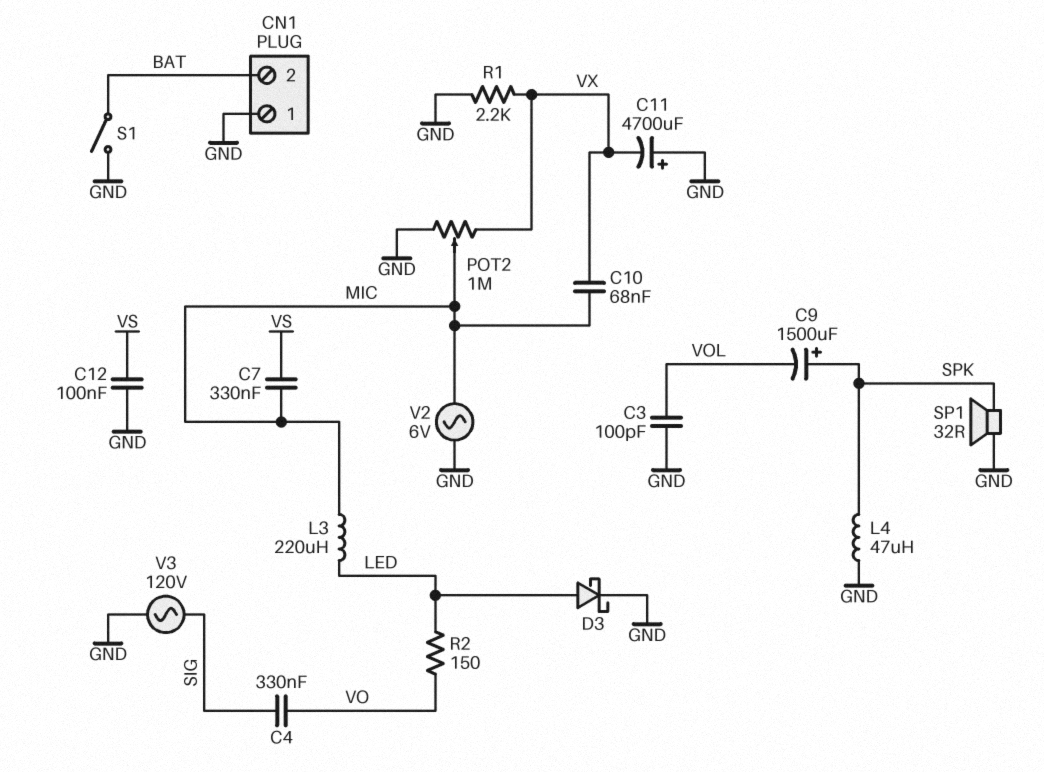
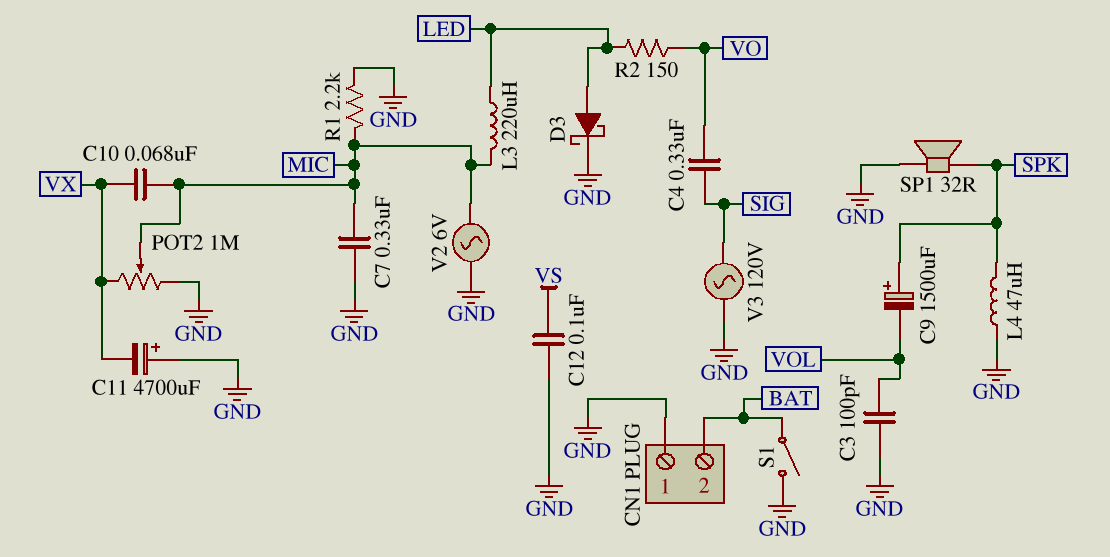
C7: 330nF (MIC, VS) -> 330nF (GND, MIC)
R1: 2.2k (GND, VX) -> 2.2k (GND, MIC)

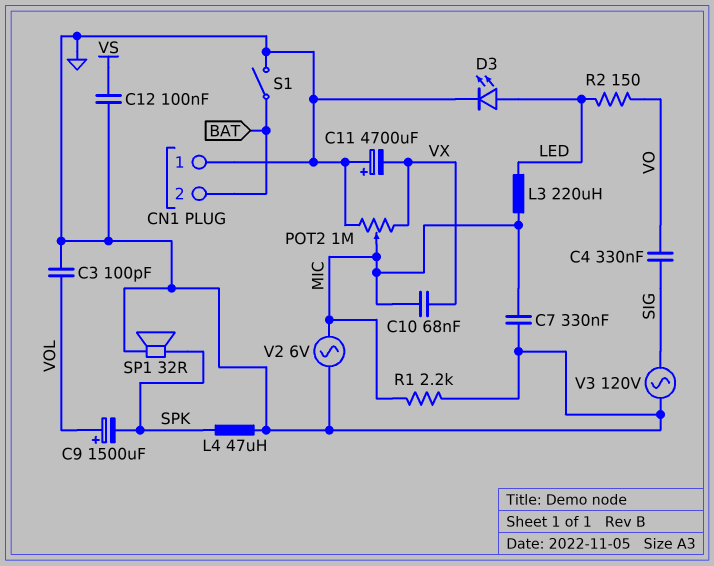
C9: 1500uF (plus SPK, minus VOL) -> 1500uF (plus VOL, minus SPK)
D3: schottky (A LED, K GND) -> LED (A LED, K GND)

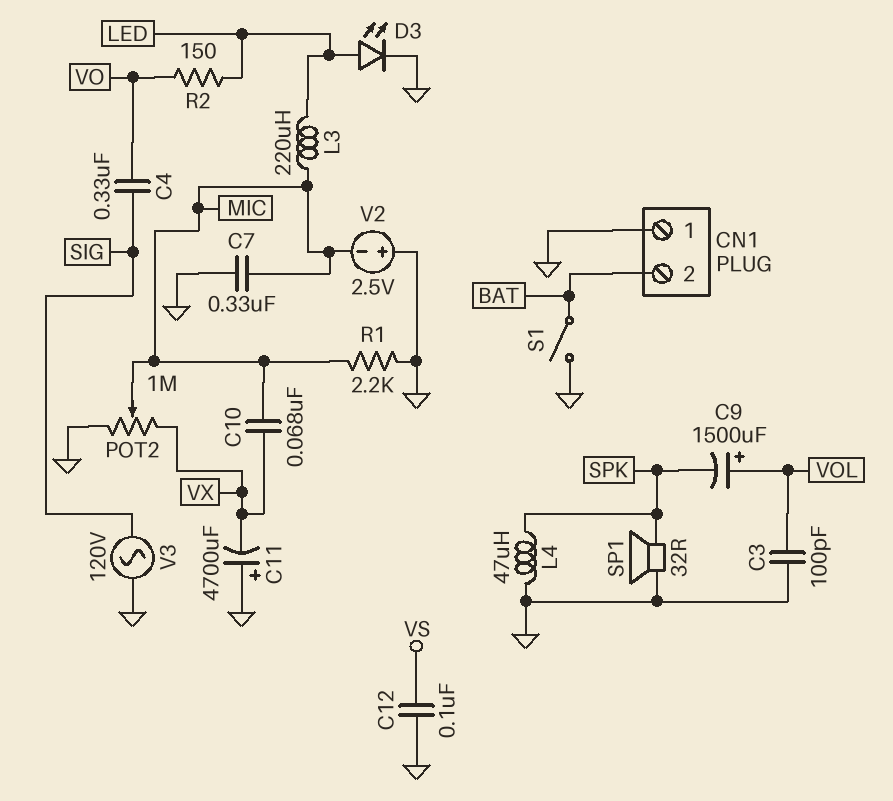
V2: AC 6V (GND, MIC) -> 2.5V (plus GND, minus MIC)

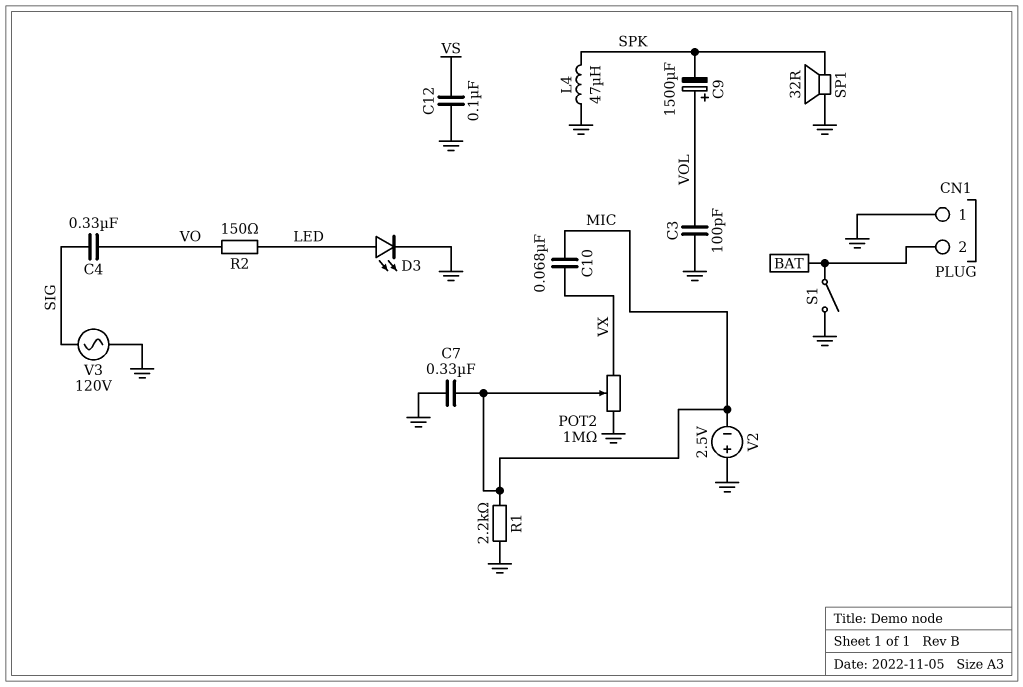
C11: 4700uF (plus GND, minus VX) -> none
L3: 220uH (LED, MIC) -> none

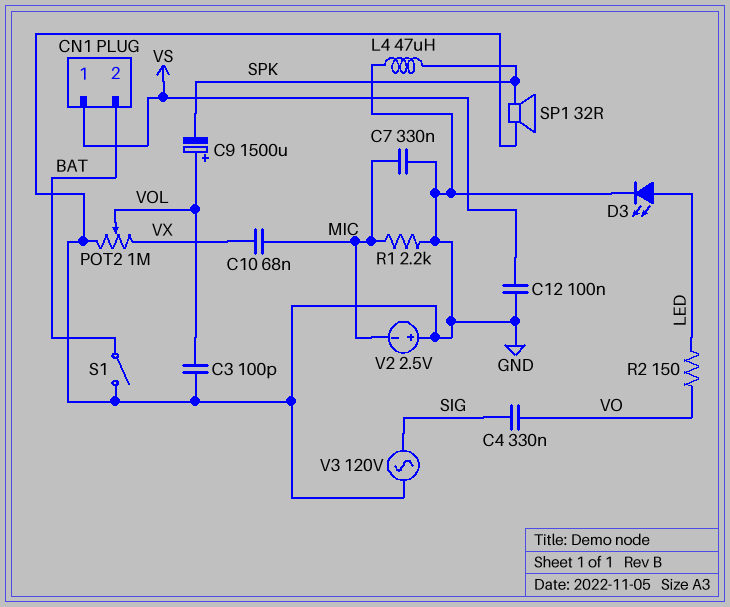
CN1 pin 1: GND -> VS
POT2: 1M (GND, VX, wiper MIC) -> 1M (GND, VX, wiper VOL)

